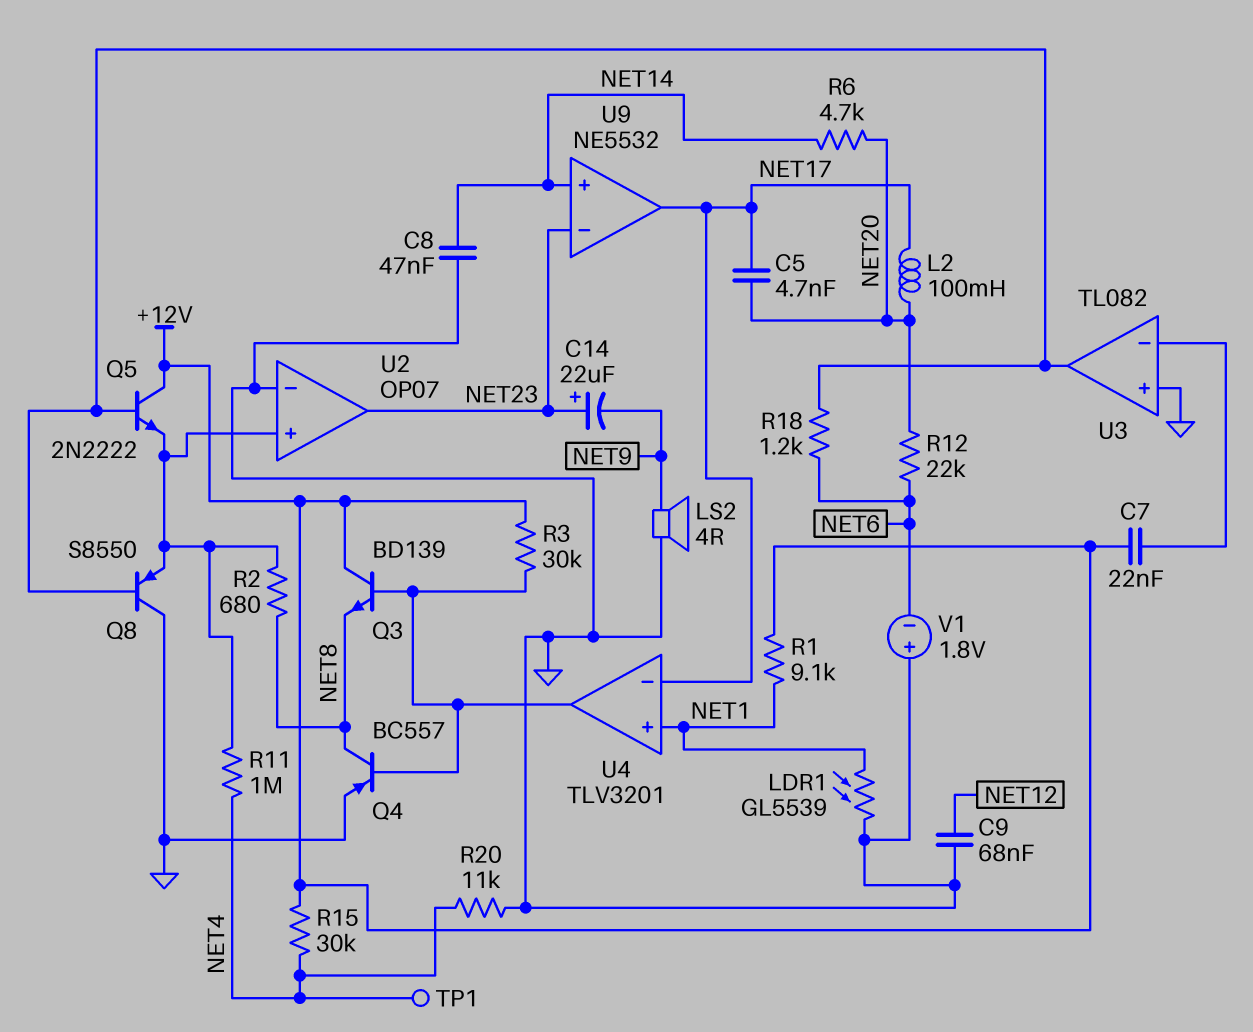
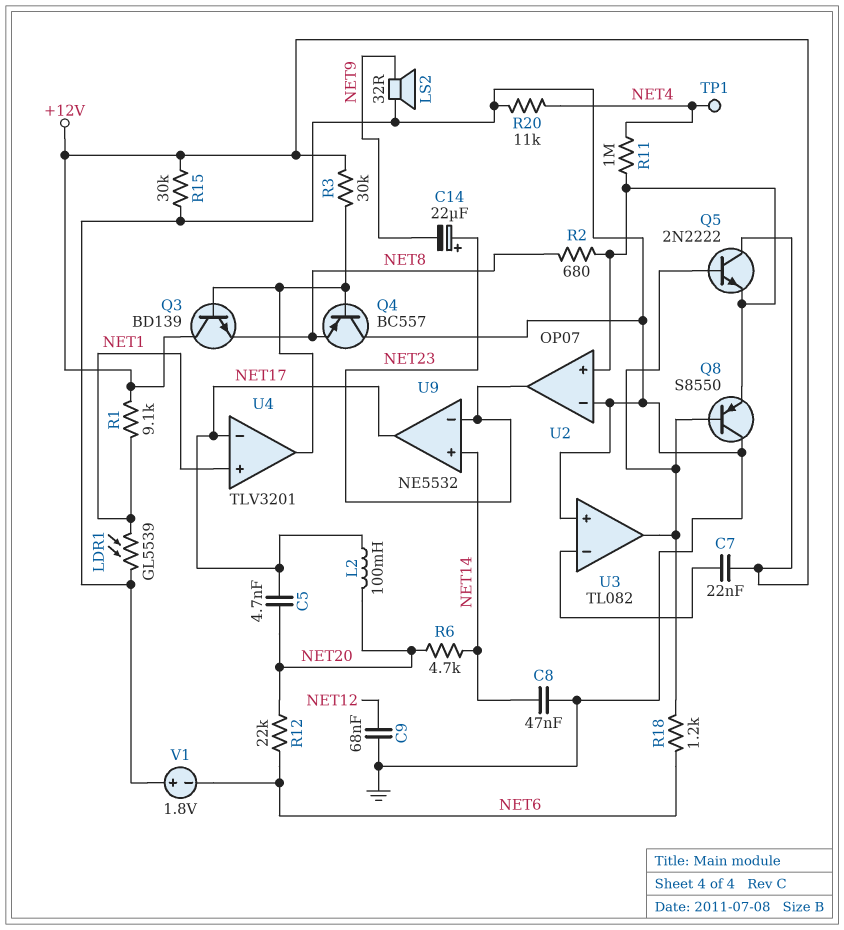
LS2: speaker 4R (GND, NET9) -> speaker 32R (GND, NET9)
Q4: PNP BC557 (B U4/out, C NET8, E GND) -> PNP BC557 (B U4/out, C GND, E NET8)
R15: 30k (+12V, NET4) -> 30k (+12V, GND)

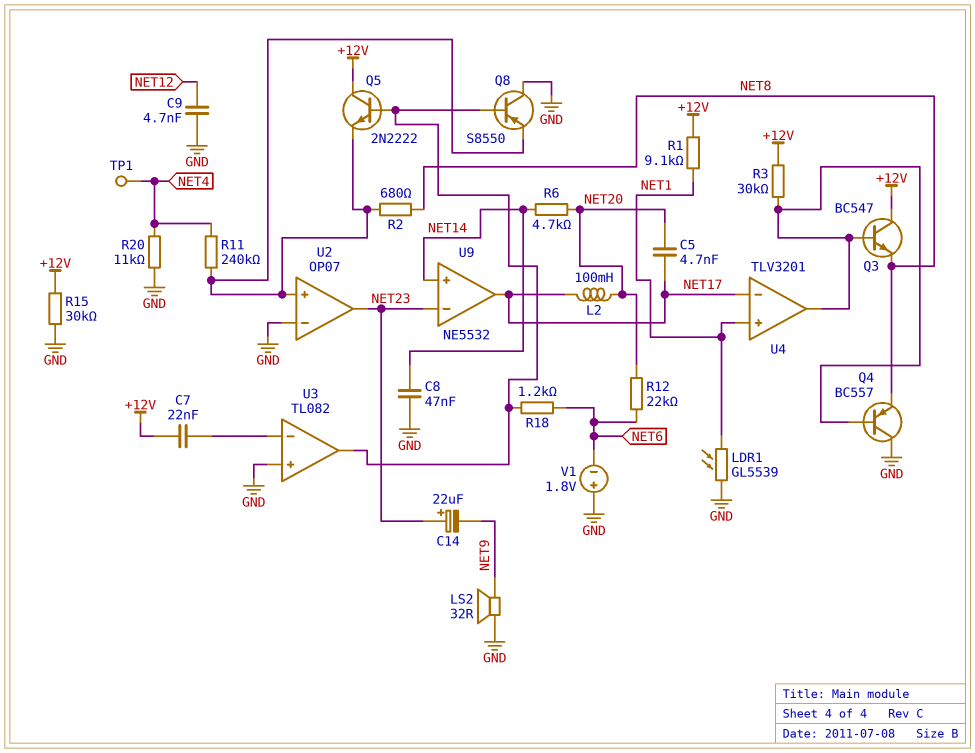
C9: 68nF (GND, NET12) -> 4.7nF (GND, NET12)
Q3: NPN BD139 (B U4/out, C +12V, E NET8) -> NPN BC547 (B U4/out, C +12V, E NET8)
R11: 1M (NET4, U2/in+) -> 240k (NET4, U2/in+)

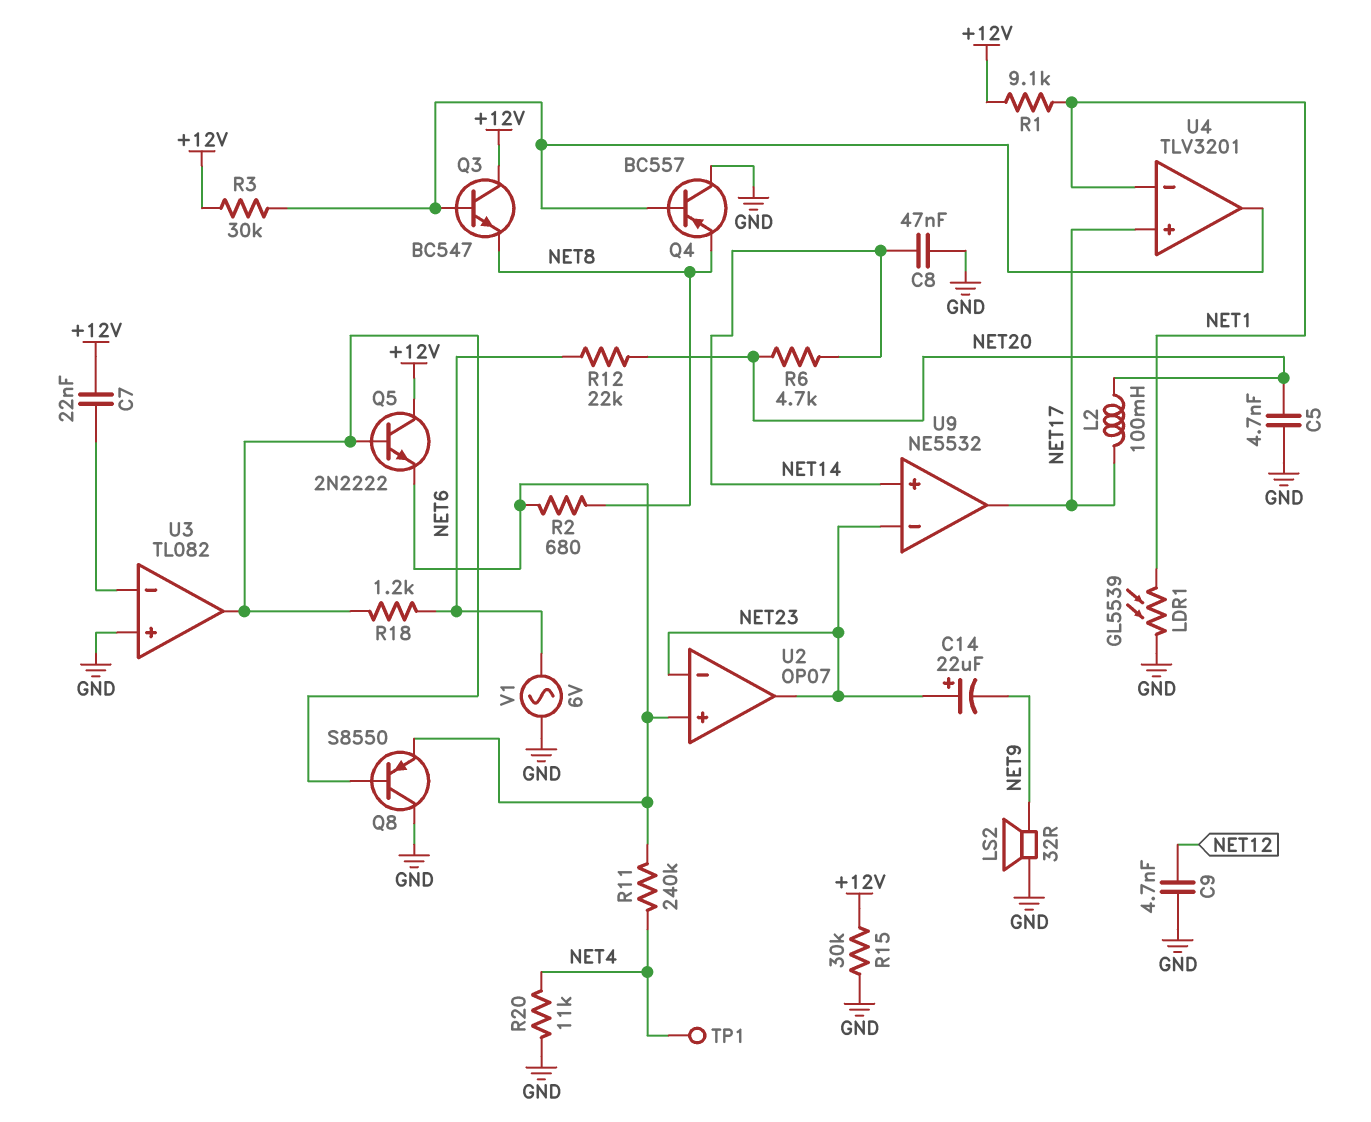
C5: 4.7nF (NET17, NET20) -> 4.7nF (GND, NET20)
U2 pin in-: GND -> NET23
U4 pin in+: NET1 -> NET17
U4 pin in-: NET17 -> NET1
V1: 1.8V (plus GND, minus NET6) -> AC 6V (GND, NET6)

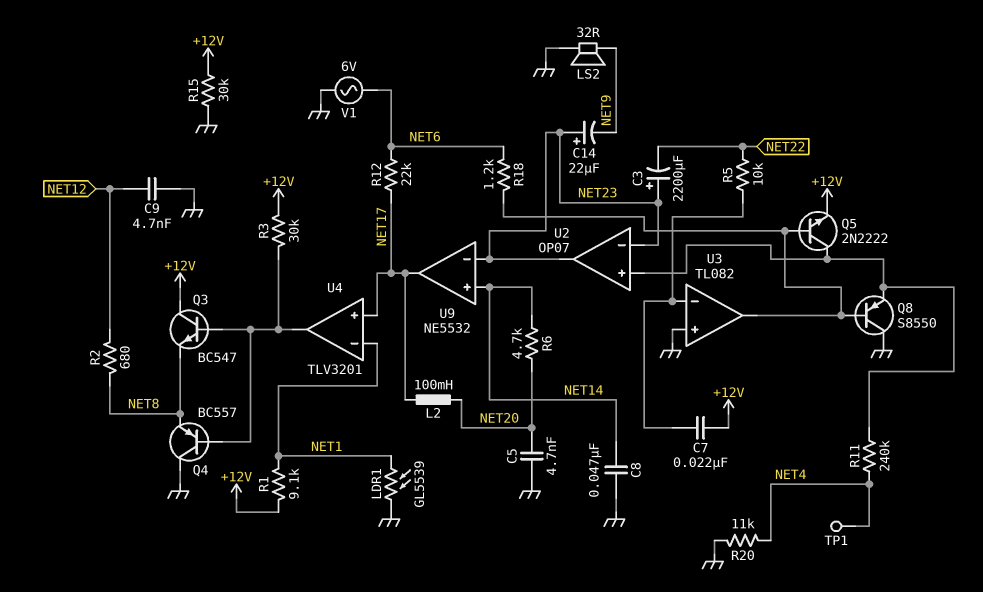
C3: none -> 2200uF (plus NET23, minus NET22)
Q5: NPN 2N2222 (B U3/out, C +12V, E U2/in+) -> NPN 2N2222 (B U3/out, C U2/in+, E +12V)
R2: 680 (NET8, U2/in+) -> 680 (NET8, NET12)
R5: none -> 10k (NET22, U3/in-)
R12: 22k (NET6, NET20) -> 22k (NET6, NET17)

